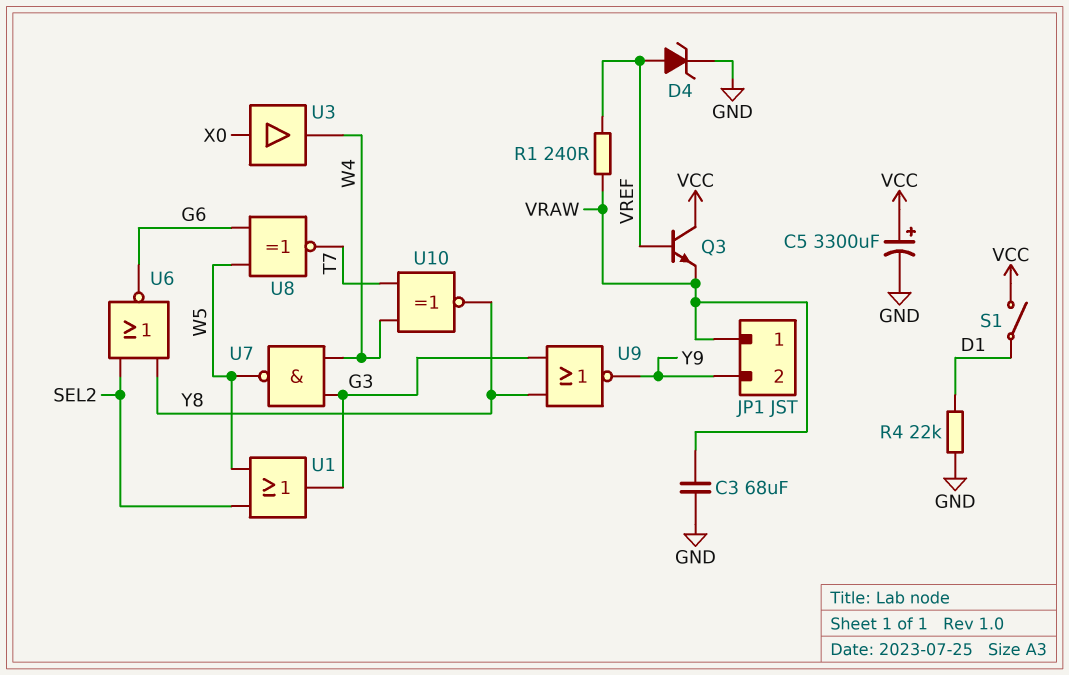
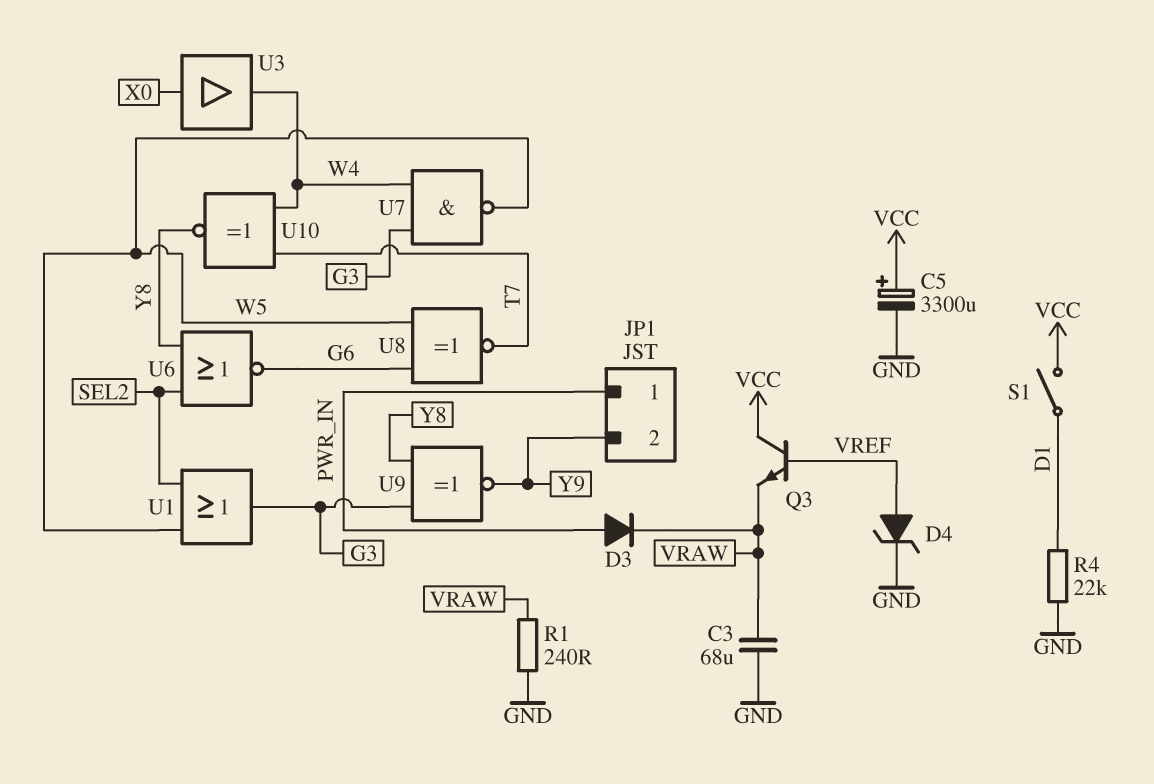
D3: none -> diode (A PWR_IN, K VRAW)
JP1 pin 1: VRAW -> PWR_IN
R1: 240 (VRAW, VREF) -> 240 (GND, VRAW)
U9: NOR (in G3, in Y8, out Y9) -> XNOR (in G3, in Y8, out Y9)

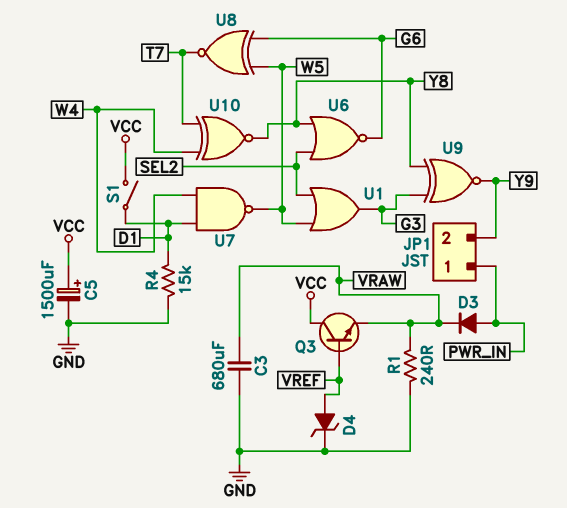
C3: 68uF (GND, VRAW) -> 680uF (GND, VRAW)
C5: 3300uF (plus VCC, minus GND) -> 1500uF (plus VCC, minus GND)
R4: 22k (D1, GND) -> 15k (D1, GND)
U3: buffer (in X0, out W4) -> none
U7: NAND (in G3, in W4, out W5) -> NAND (in D1, in W4, out W5)

